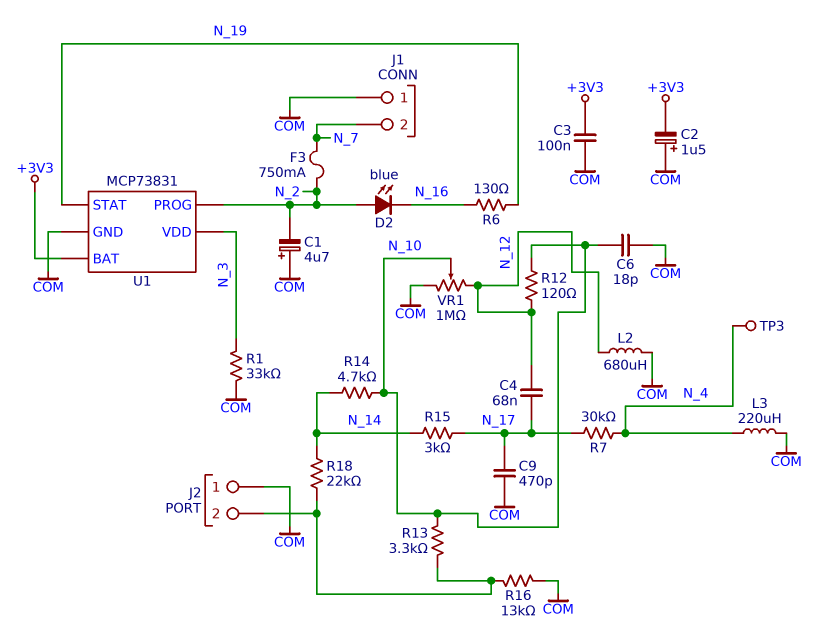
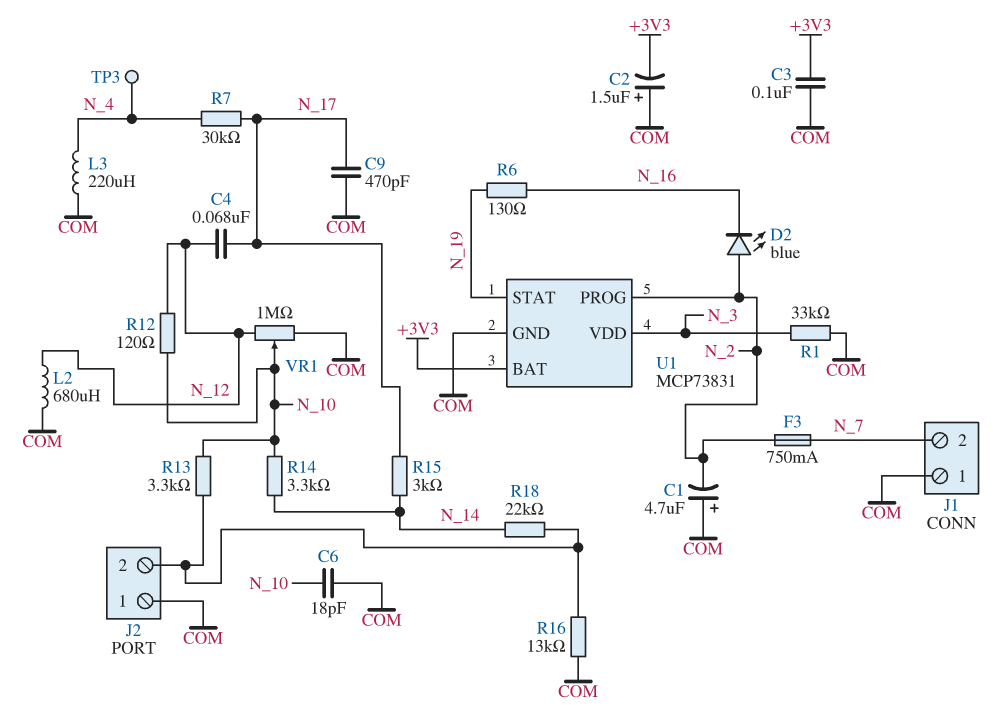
R14: 4.7k (N_10, N_14) -> 3.3k (N_10, N_14)

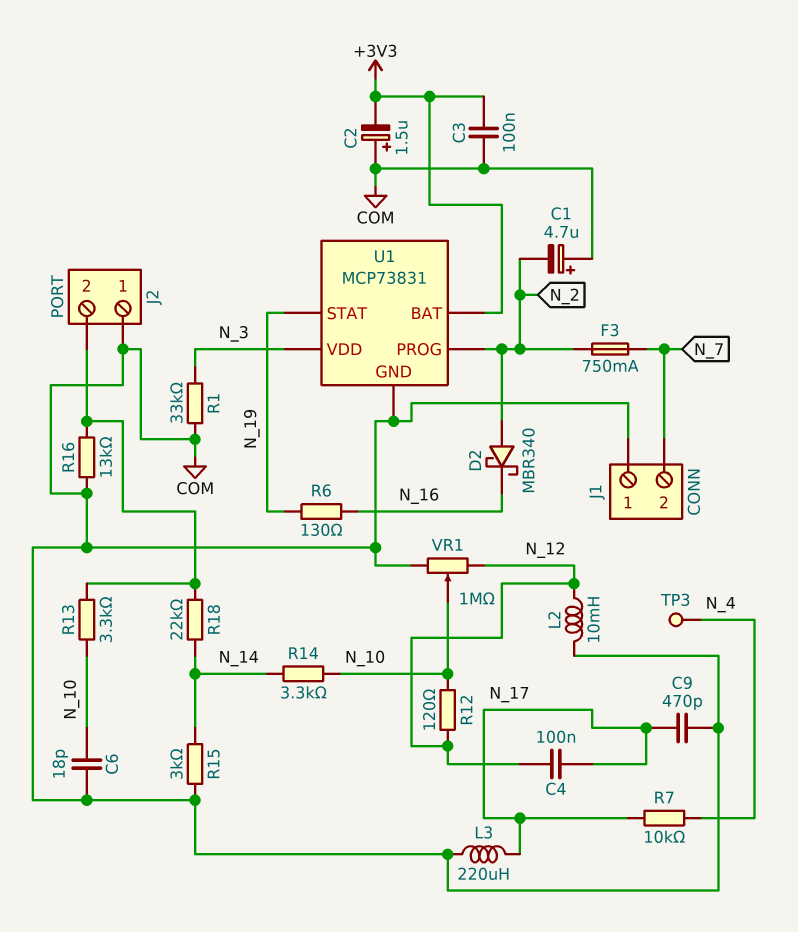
C4: 68nF (N_12, N_17) -> 100nF (N_12, N_17)
D2: LED blue (A N_2, K N_16) -> schottky MBR340 (A N_2, K N_16)
L2: 680uH (COM, N_12) -> 10mH (COM, N_12)
L3: 220uH (COM, N_4) -> 220uH (COM, N_17)
R7: 30k (N_4, N_17) -> 10k (N_4, N_17)
R15: 3k (N_14, N_17) -> 3k (COM, N_14)

